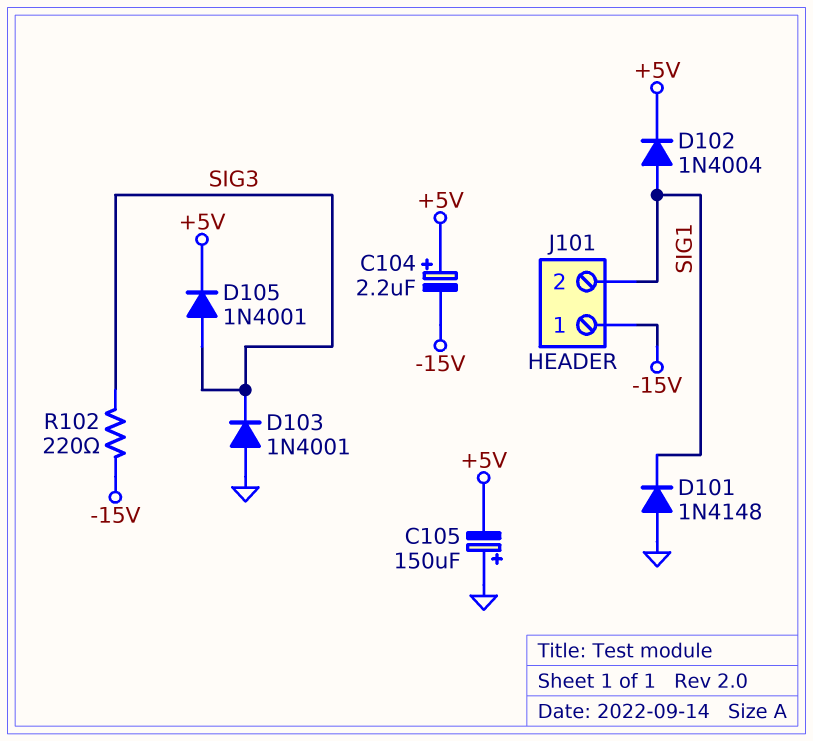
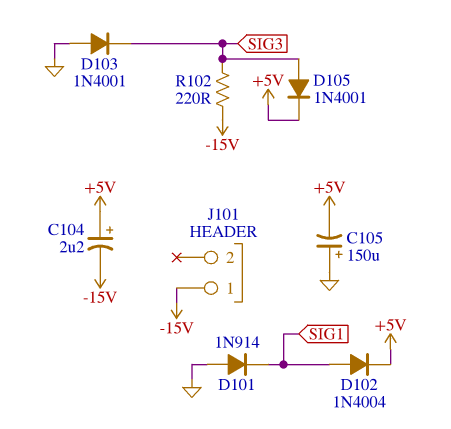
D101: diode 1N4148 (A GND, K SIG1) -> diode 1N914 (A GND, K SIG1)
J101 pin 2: SIG1 -> none

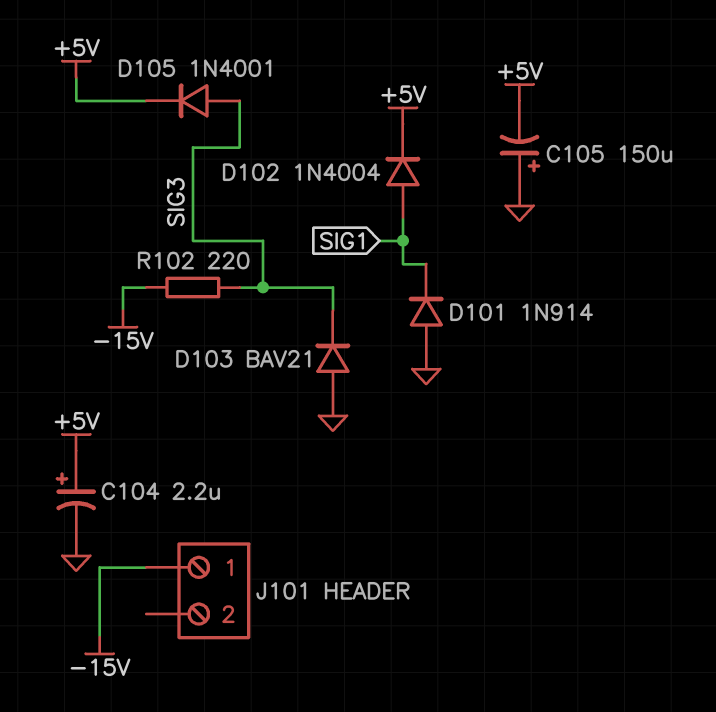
C104: 2.2uF (plus +5V, minus -15V) -> 2.2uF (plus +5V, minus GND)
D103: diode 1N4001 (A GND, K SIG3) -> diode BAV21 (A GND, K SIG3)

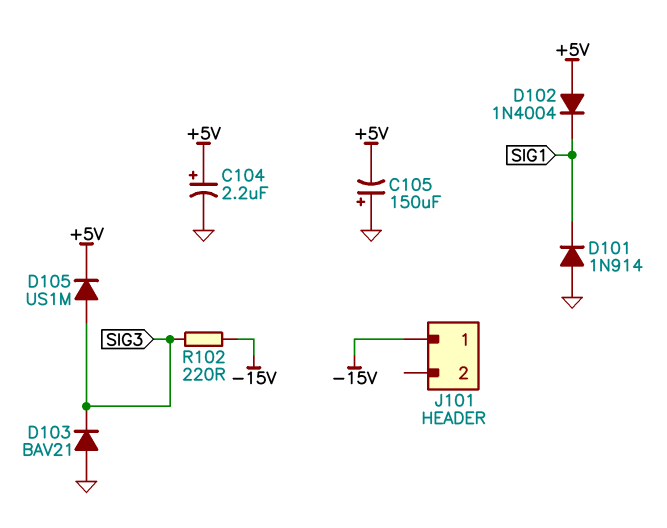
D102: diode 1N4004 (A SIG1, K +5V) -> diode 1N4004 (A +5V, K SIG1)
D105: diode 1N4001 (A SIG3, K +5V) -> diode US1M (A SIG3, K +5V)

